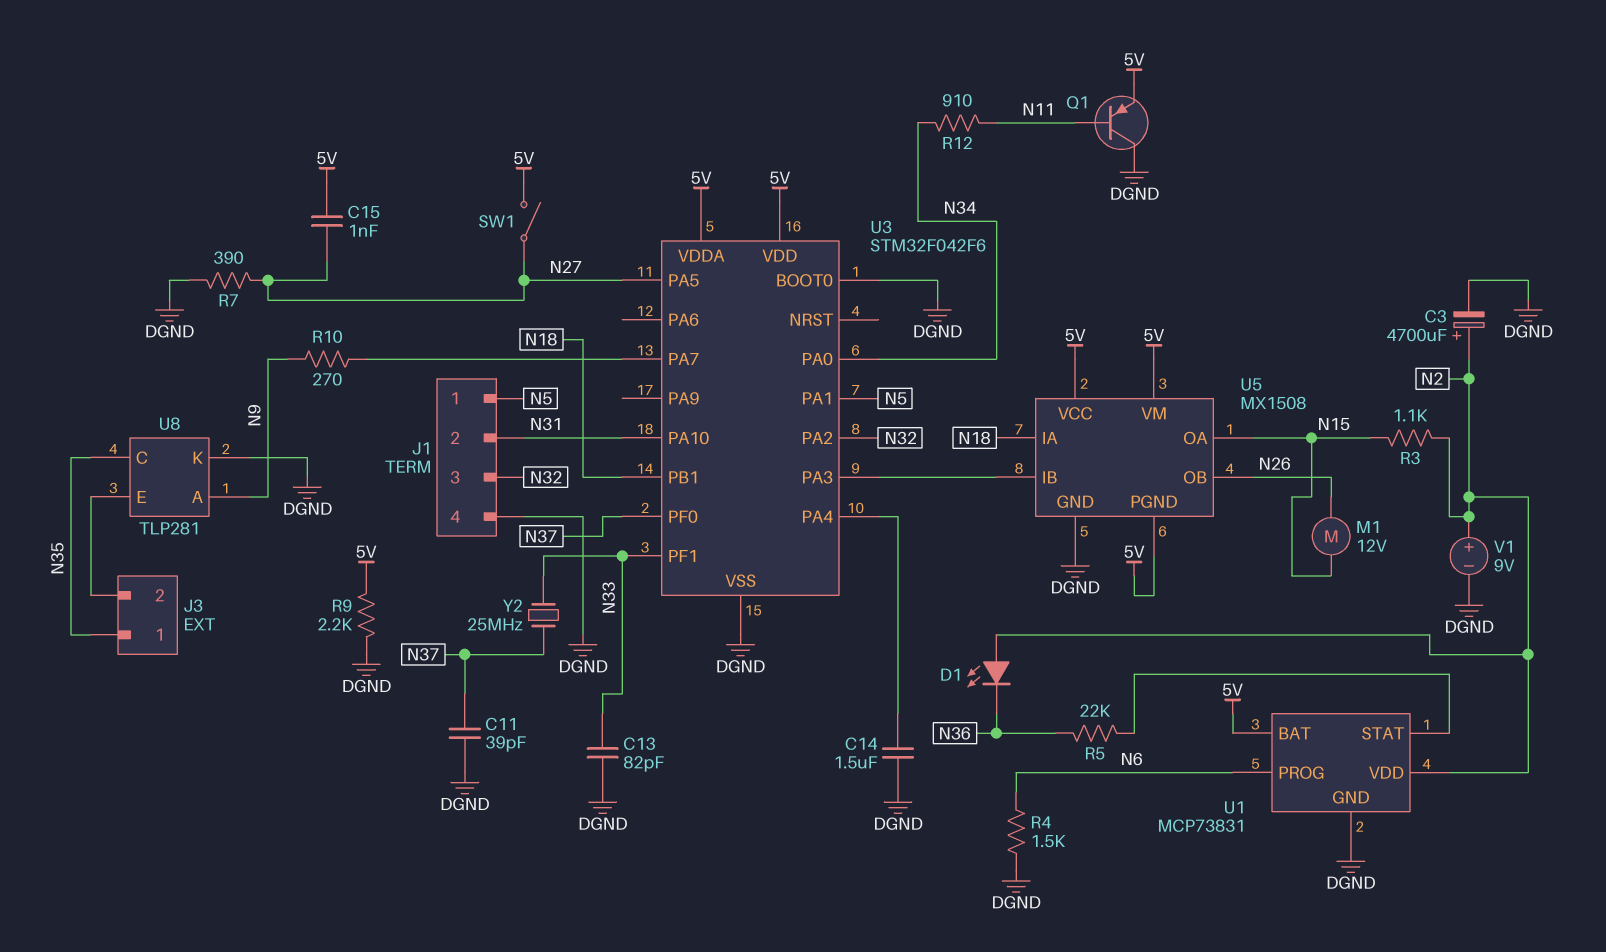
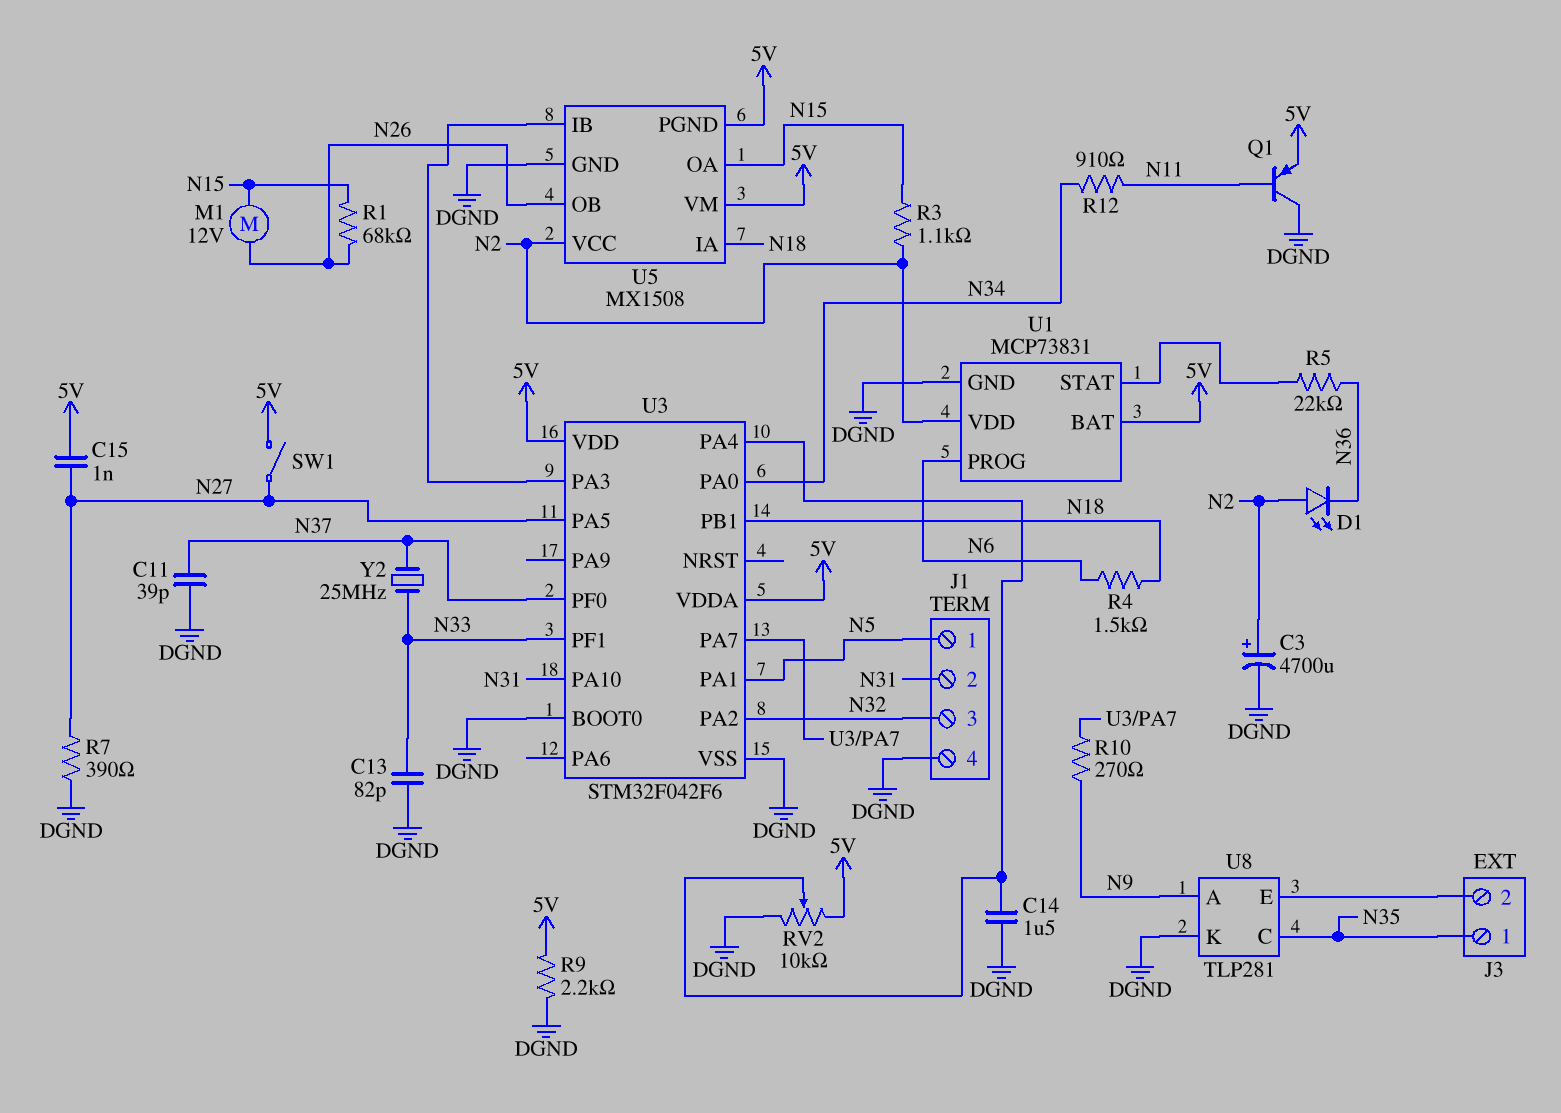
R1: none -> 68k (N15, N26)
R4: 1.5k (DGND, N6) -> 1.5k (N6, N18)
RV2: none -> 10k (5V, DGND, wiper U3/PA4)
U5 pin VCC: 5V -> N2
V1: 9V (plus N2, minus DGND) -> none

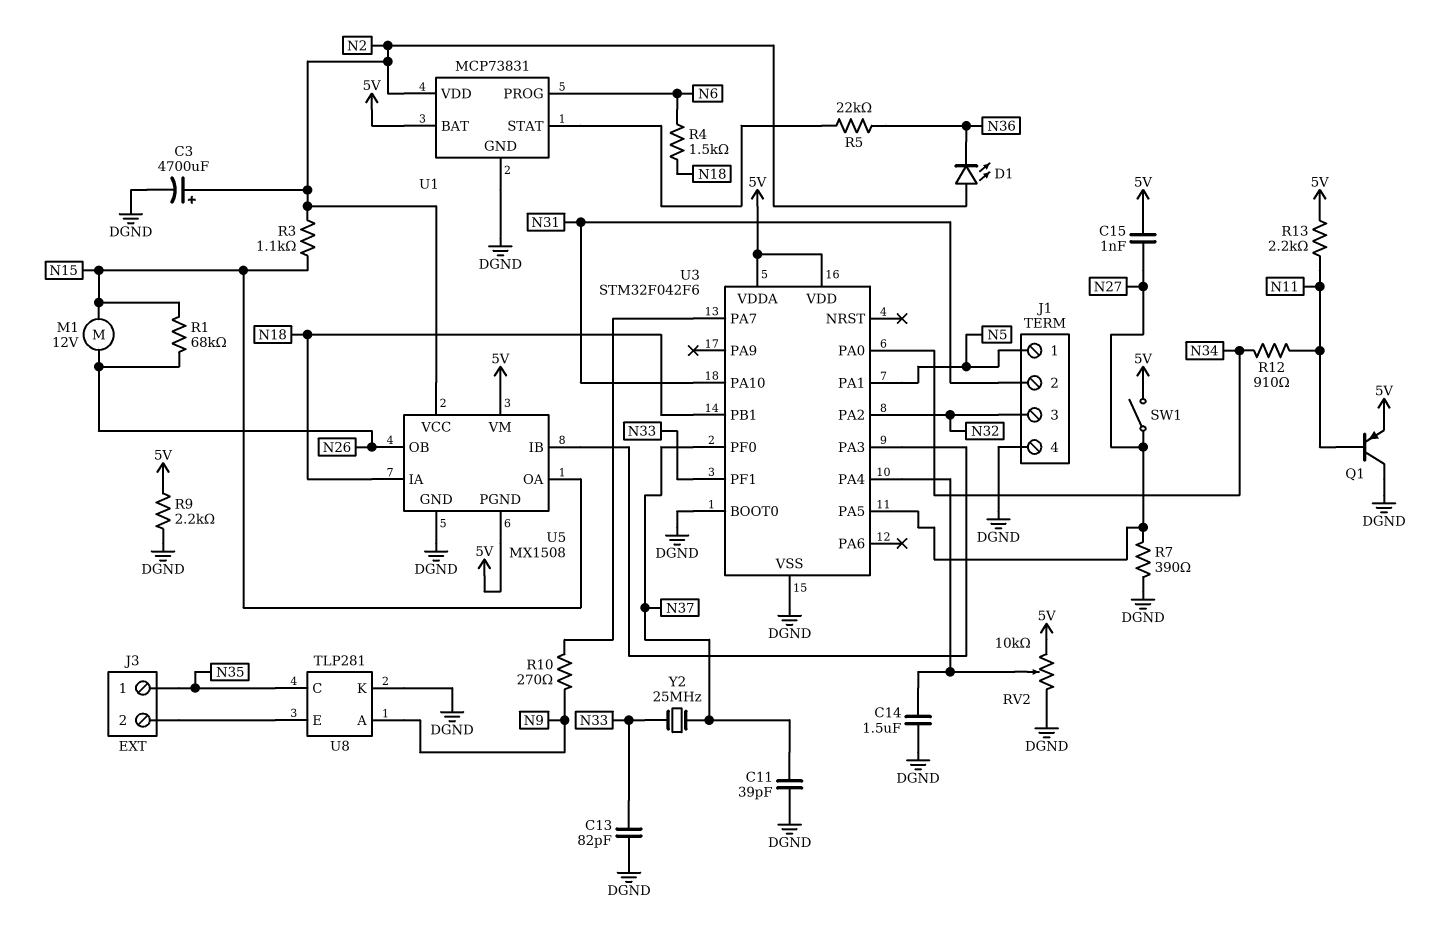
R13: none -> 2.2k (5V, N11)

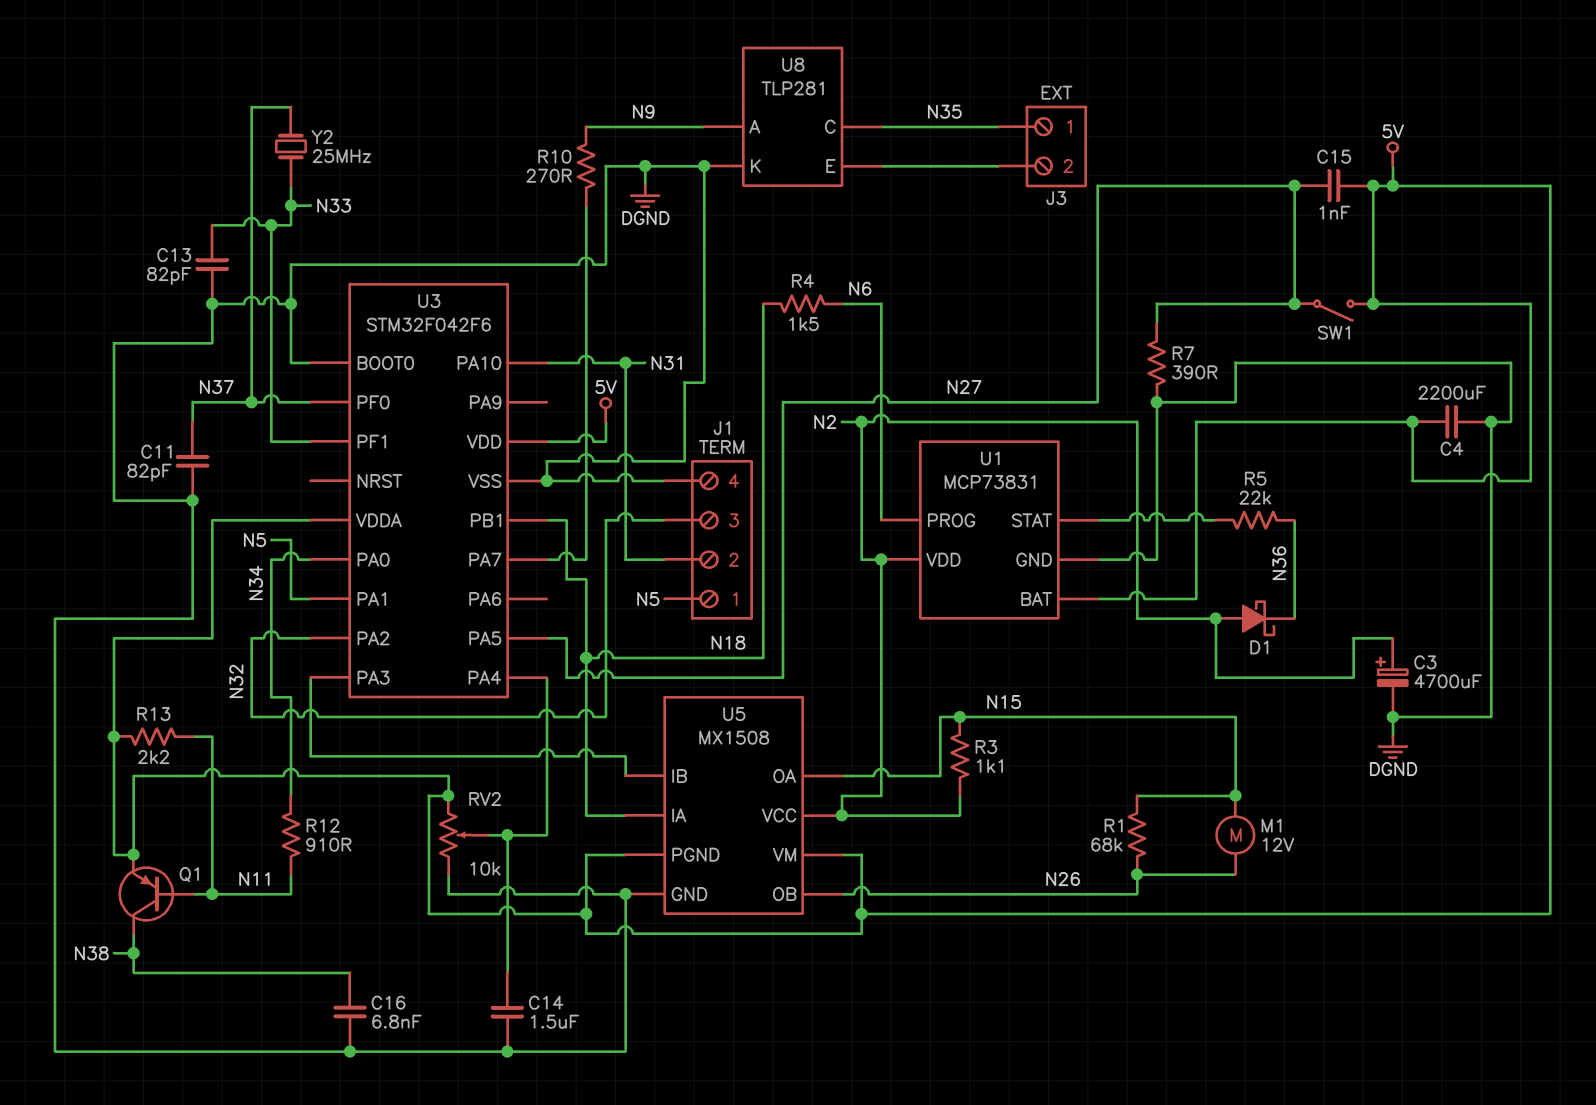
C4: none -> 2200uF (5V, DGND)
C11: 39pF (DGND, N37) -> 82pF (DGND, N37)
C16: none -> 6.8nF (DGND, N38)
D1: LED (A N2, K N36) -> schottky (A N2, K N36)
Q1: PNP (B N11, C DGND, E 5V) -> PNP (B N11, C N38, E 5V)
R9: 2.2k (5V, DGND) -> none

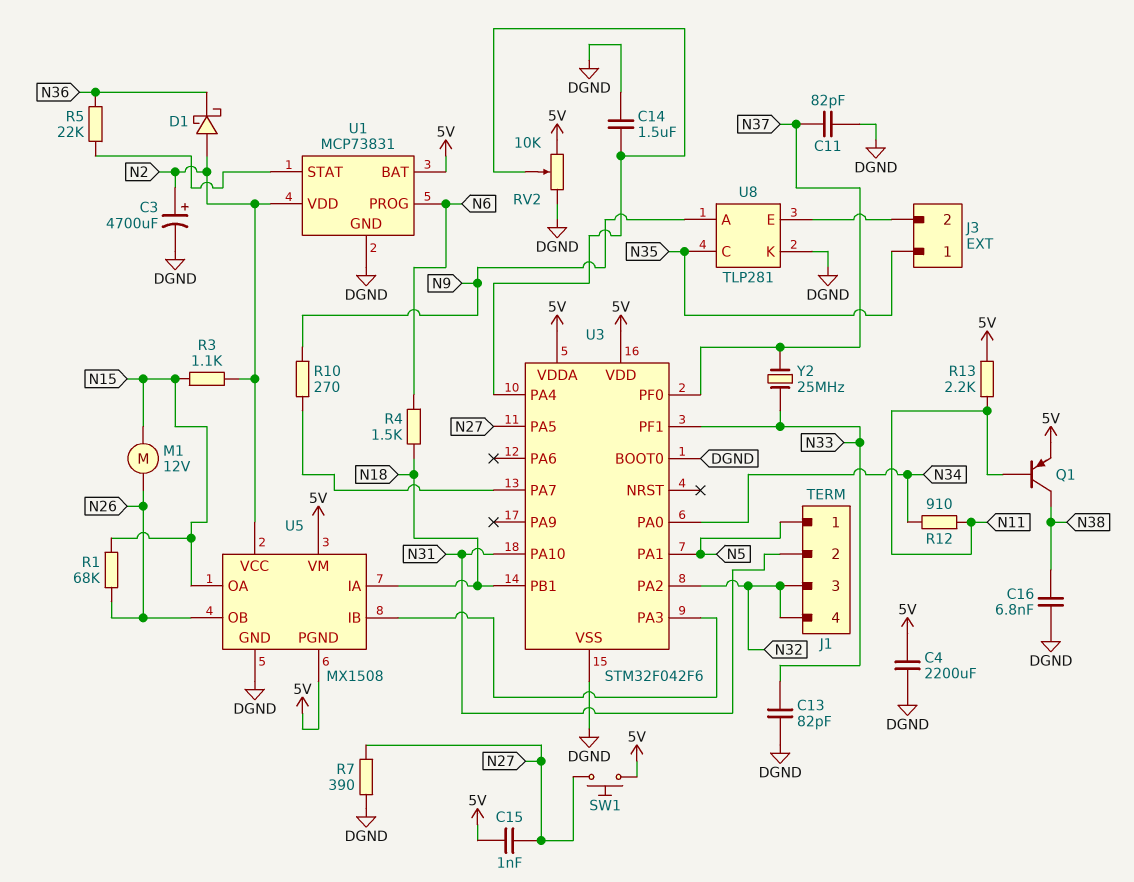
J1 pin 4: DGND -> N32
SW1: switch (5V, N27) -> button (5V, N27)

